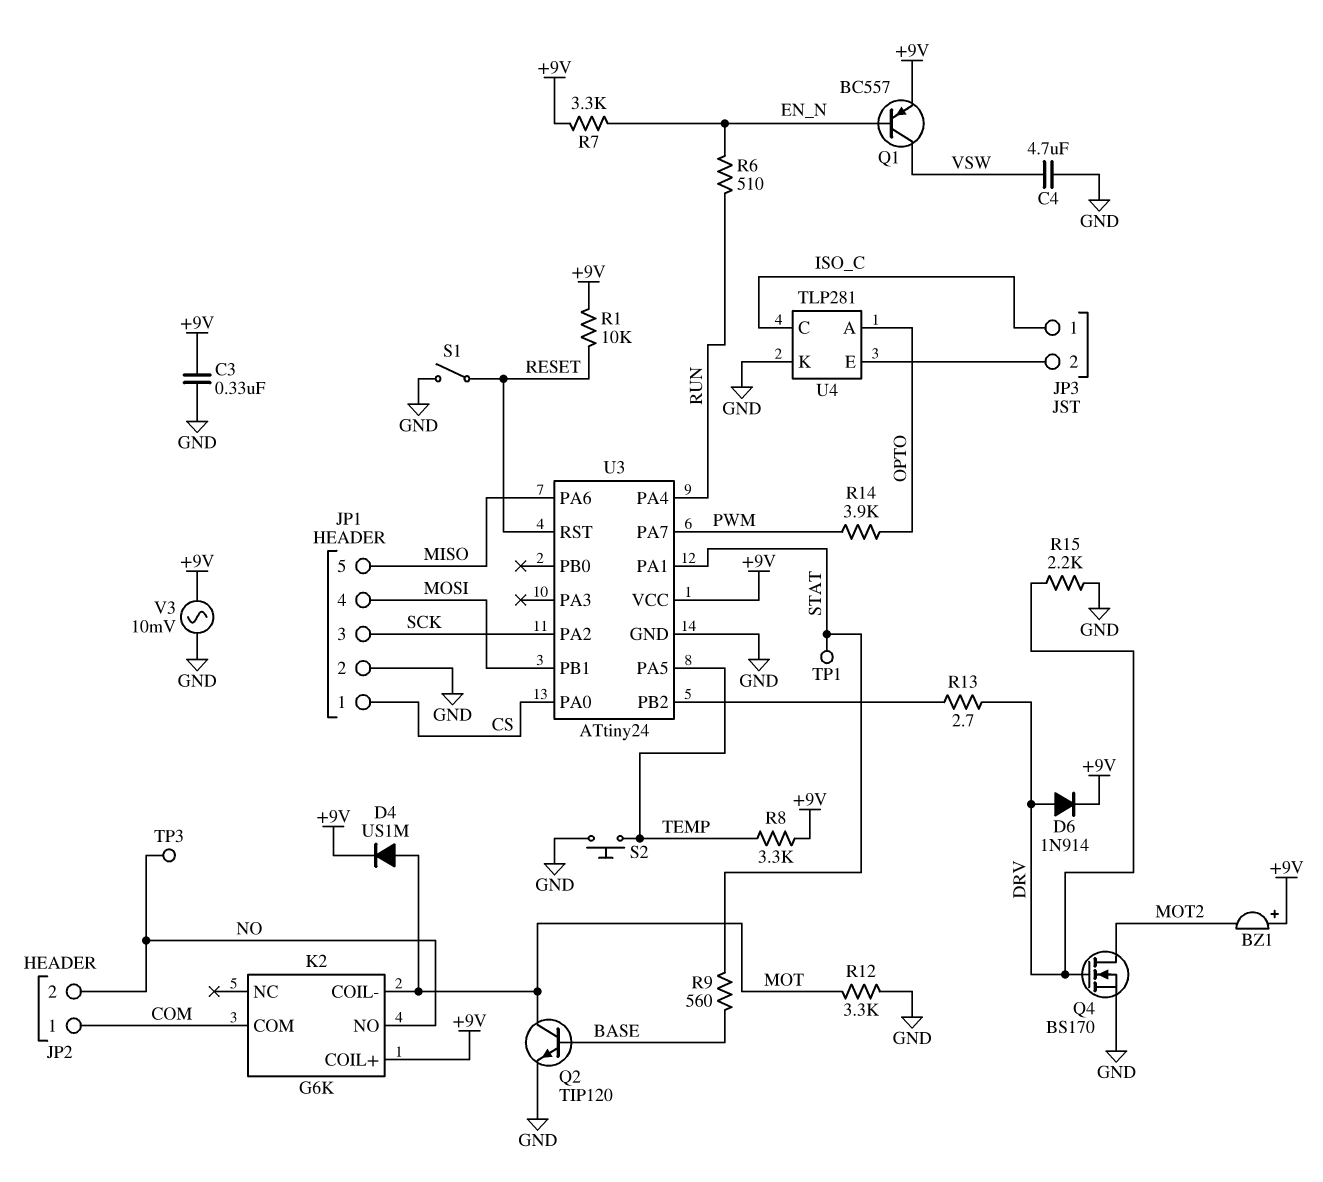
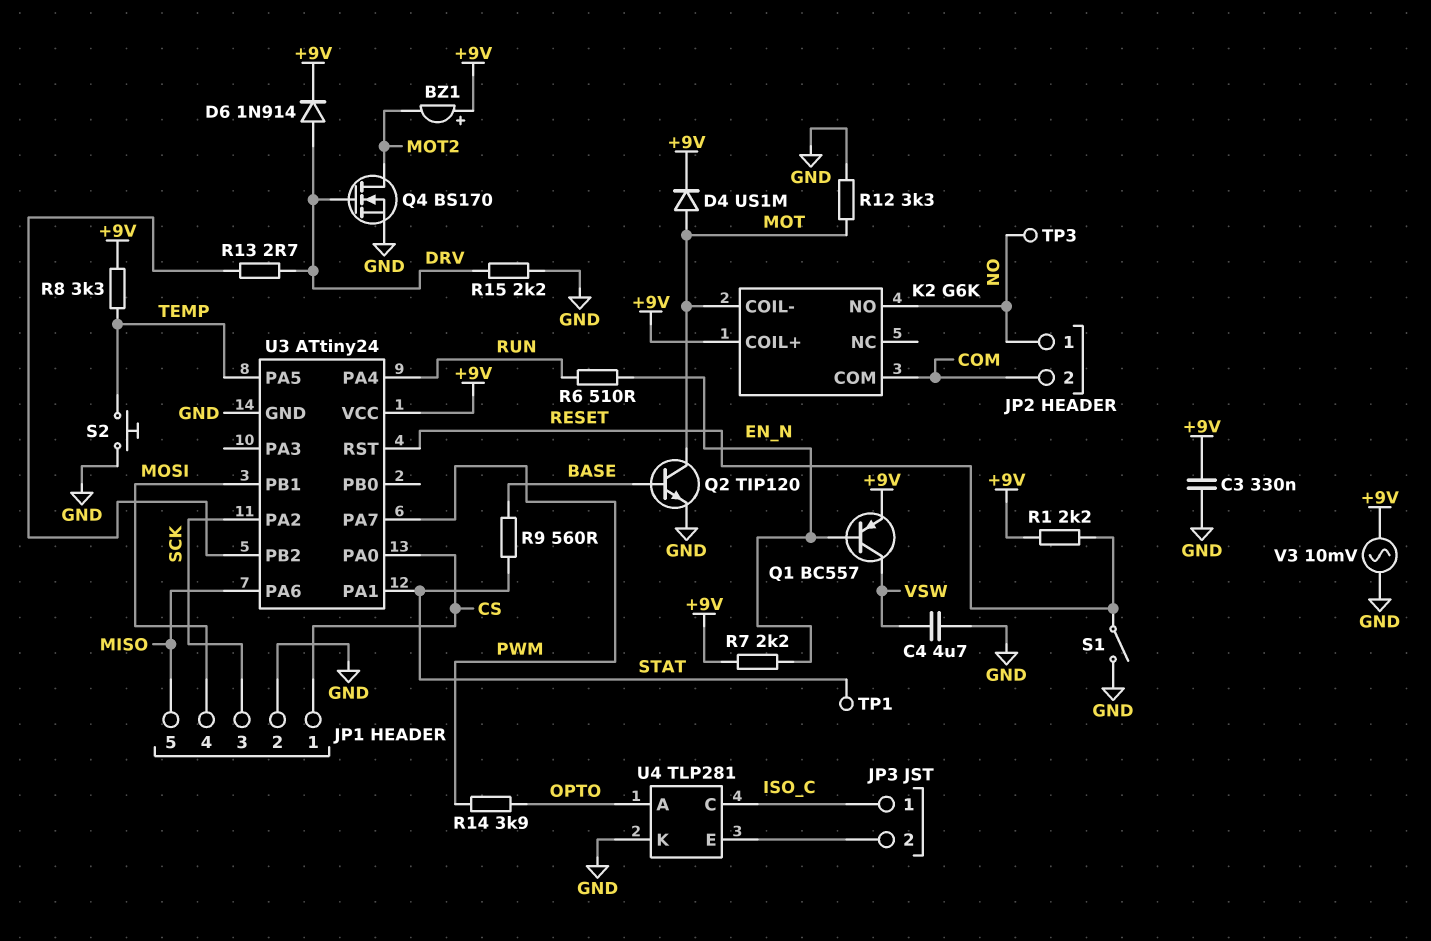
JP2 pin 1: COM -> NO
JP2 pin 2: NO -> COM
R1: 10k (+9V, RESET) -> 2.2k (+9V, RESET)
R7: 3.3k (+9V, EN_N) -> 2.2k (+9V, EN_N)

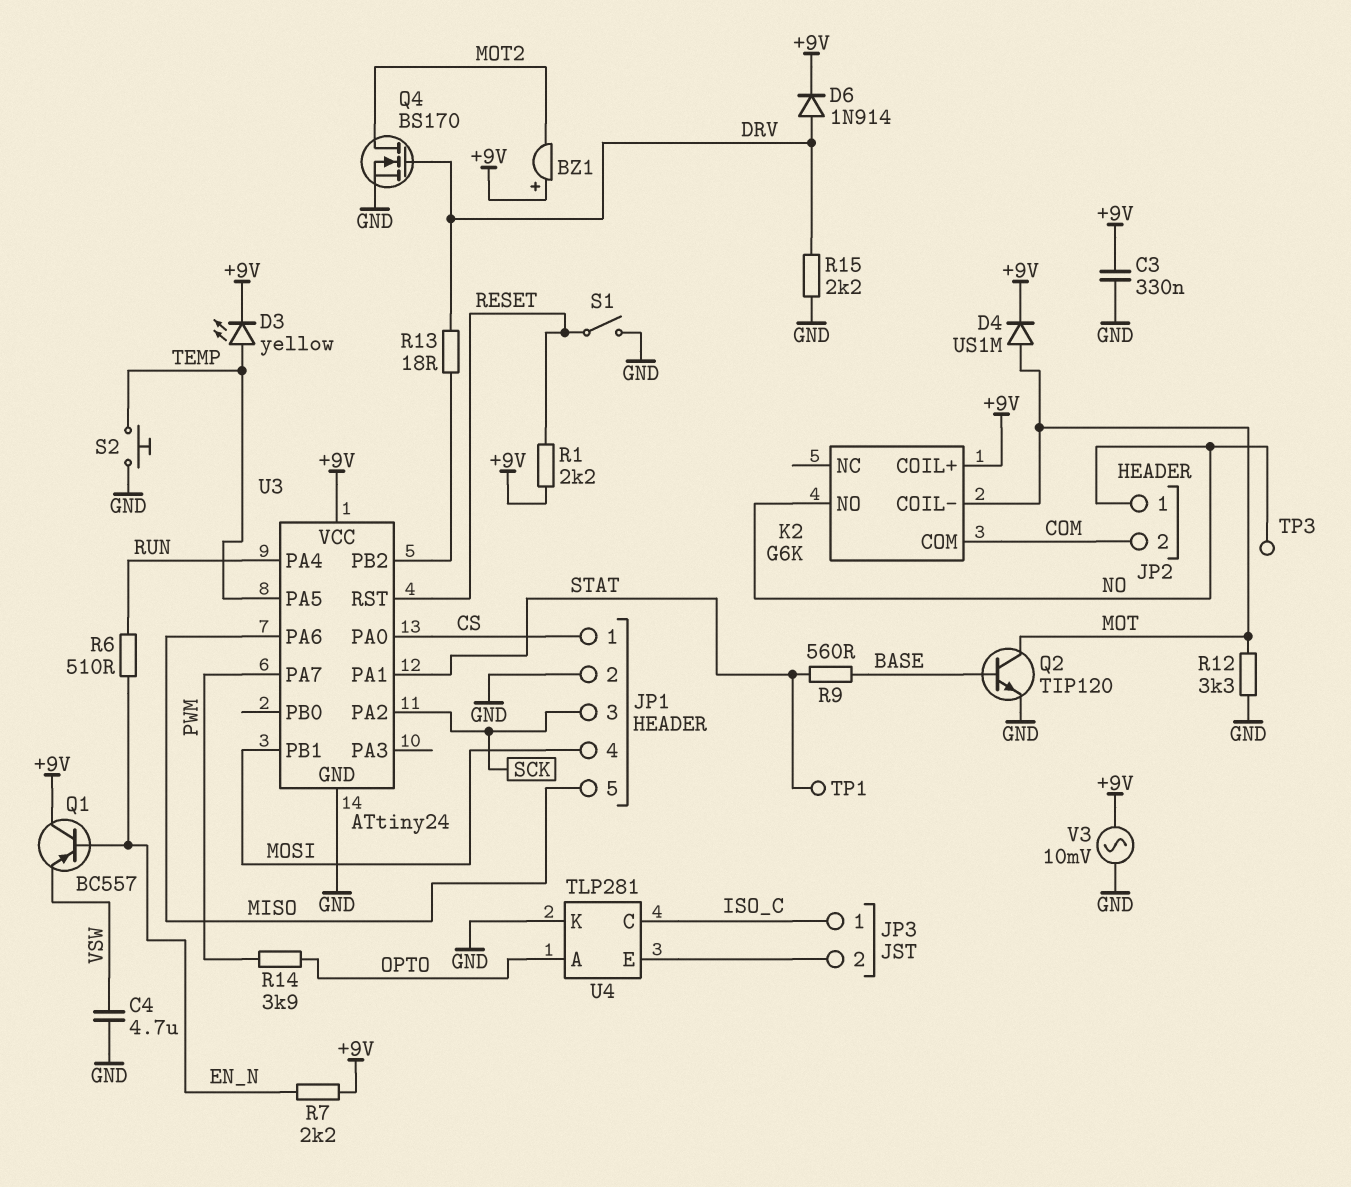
D3: none -> LED yellow (A TEMP, K +9V)
Q1: PNP BC557 (B EN_N, C VSW, E +9V) -> PNP BC557 (B EN_N, C +9V, E VSW)
R8: 3.3k (+9V, TEMP) -> none
R13: 2.7 (DRV, U3/PB2) -> 18 (DRV, U3/PB2)

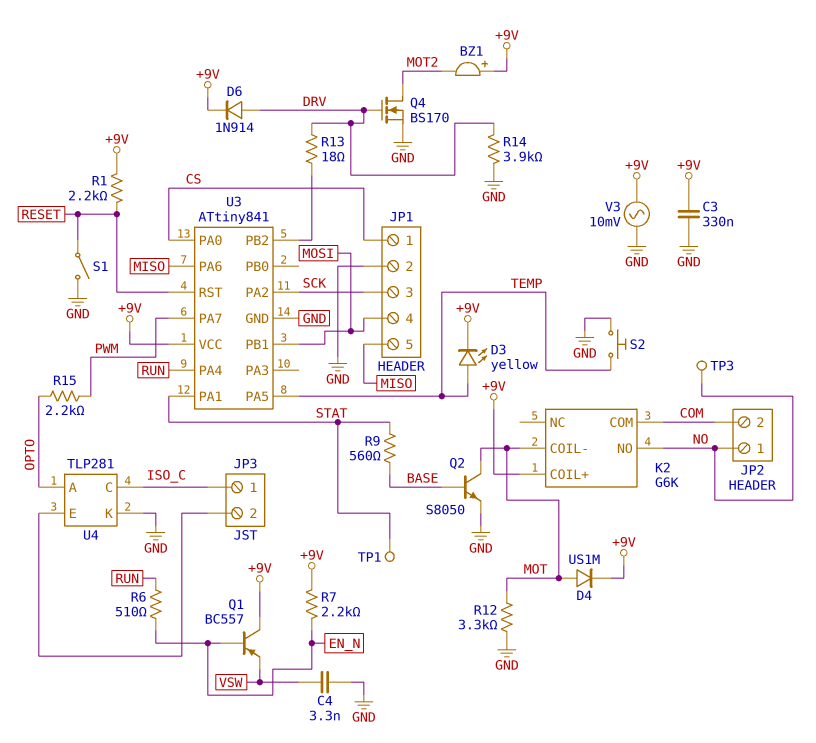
C4: 4.7uF (GND, VSW) -> 3.3nF (GND, VSW)
Q2: NPN TIP120 (B BASE, C MOT, E GND) -> NPN S8050 (B BASE, C MOT, E GND)
R14: 3.9k (OPTO, PWM) -> 3.9k (DRV, GND)
R15: 2.2k (DRV, GND) -> 2.2k (OPTO, PWM)
U3: ATtiny24 -> ATtiny841

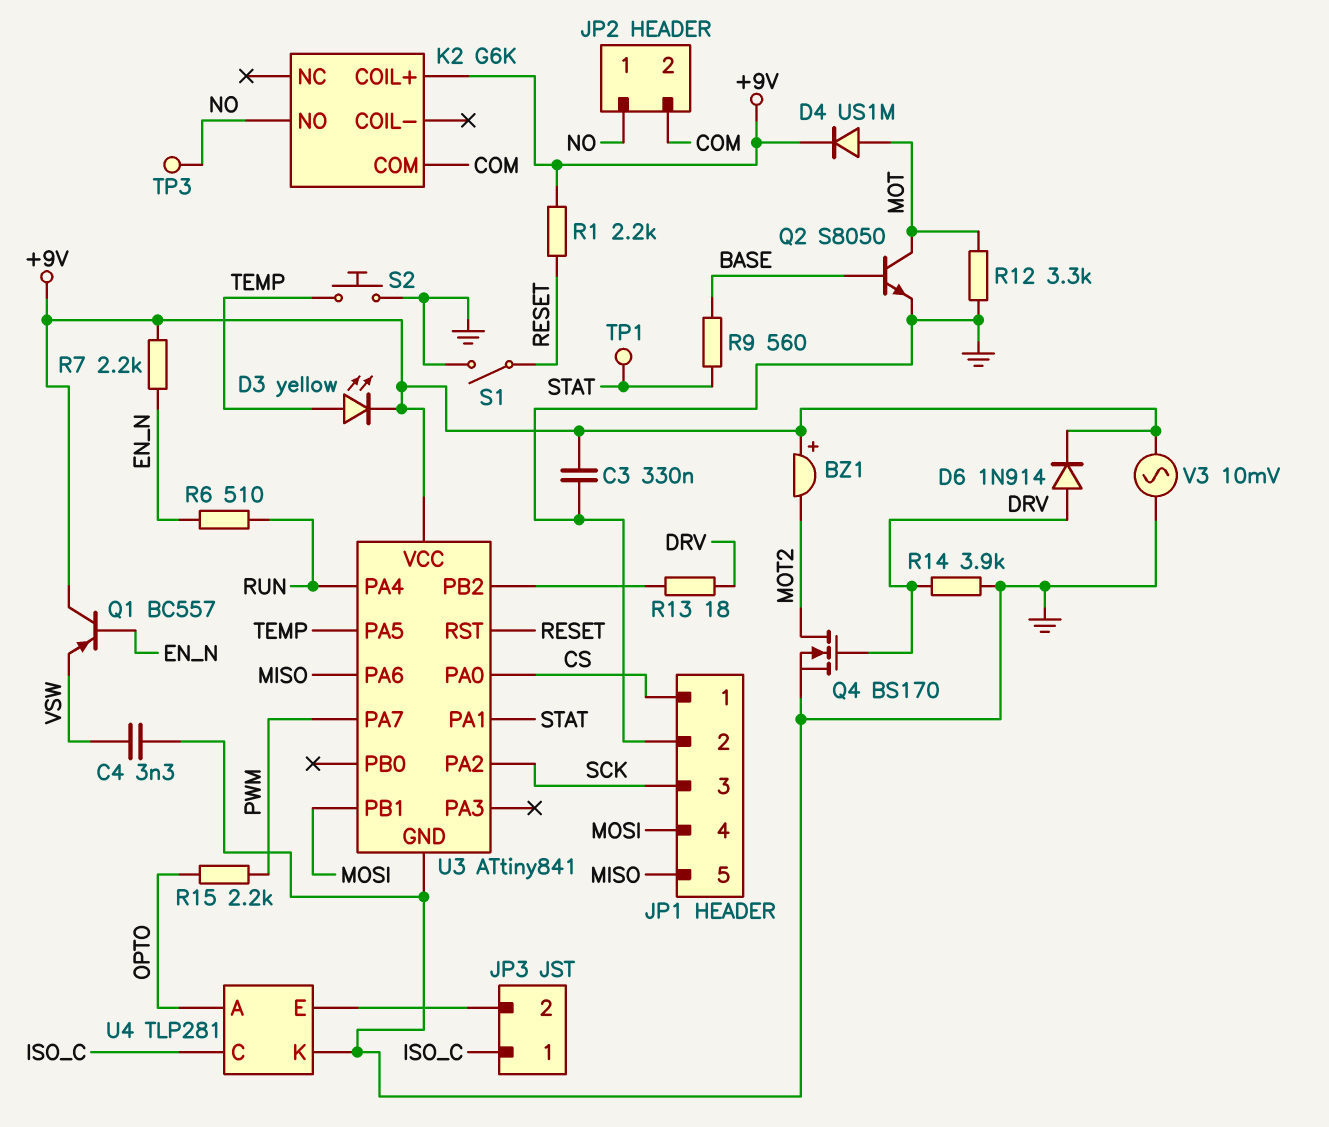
K2 pin COIL-: MOT -> none

